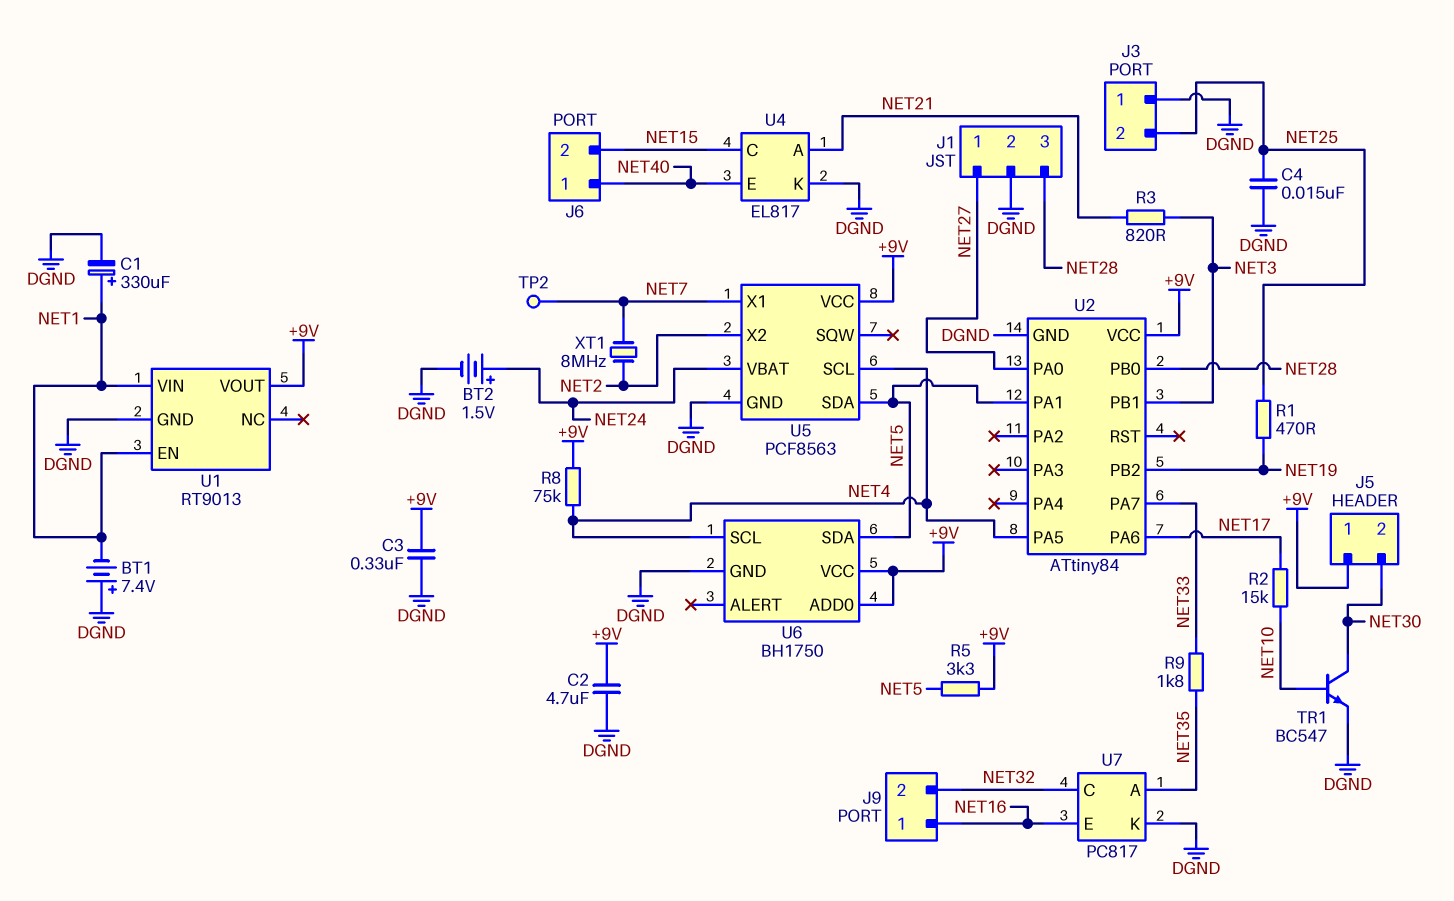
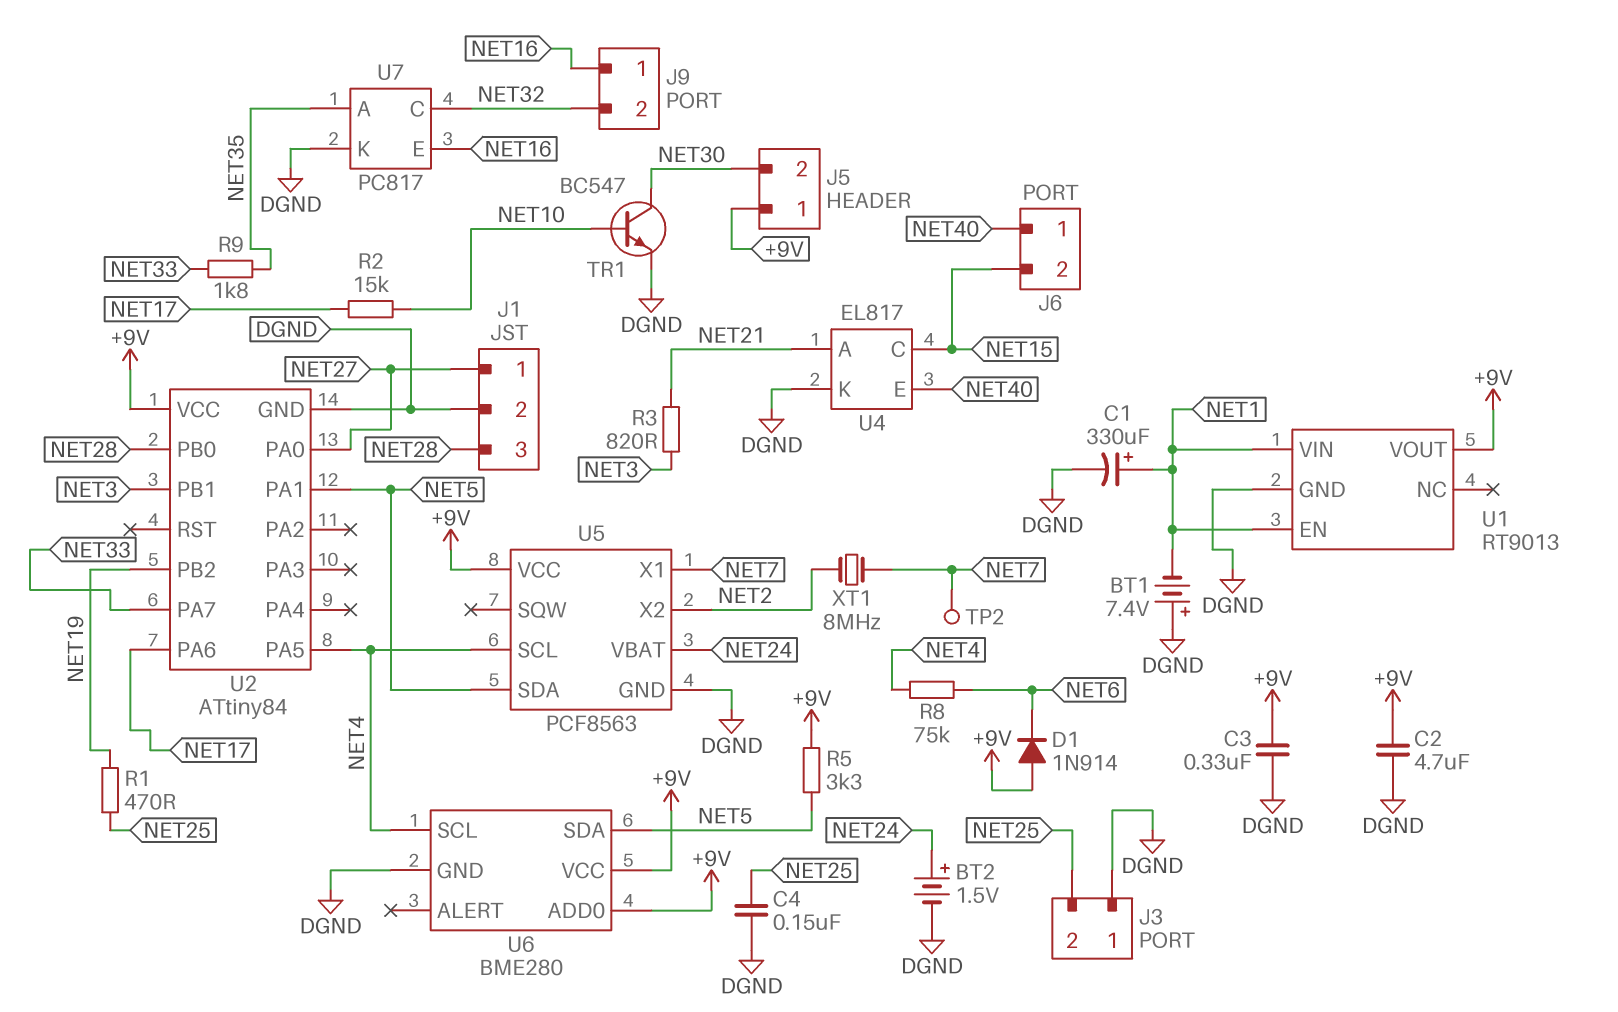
C4: 15nF (DGND, NET25) -> 150nF (DGND, NET25)
D1: none -> diode 1N914 (A +9V, K NET6)
R8: 75k (+9V, NET4) -> 75k (NET4, NET6)
U6: BH1750 -> BME280

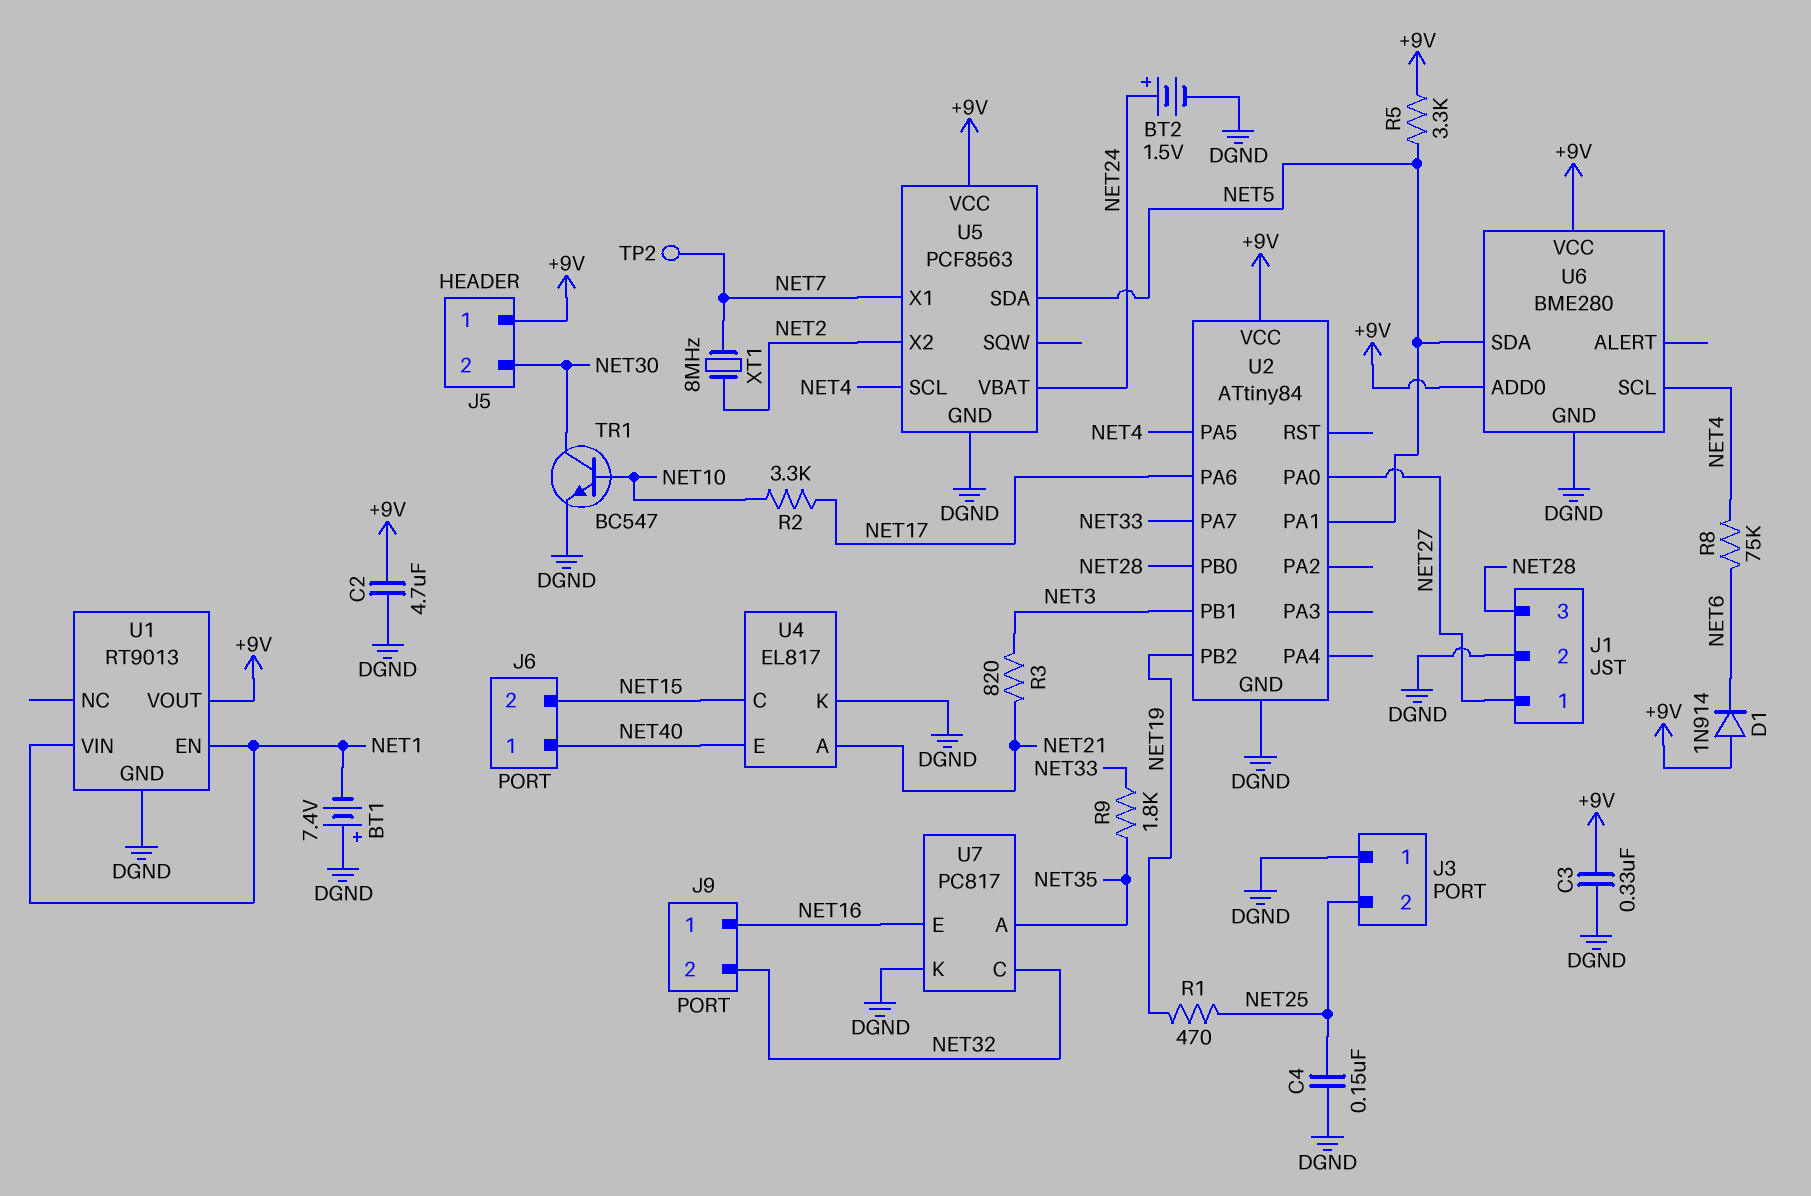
C1: 330uF (plus NET1, minus DGND) -> none
R2: 15k (NET10, NET17) -> 3.3k (NET10, NET17)

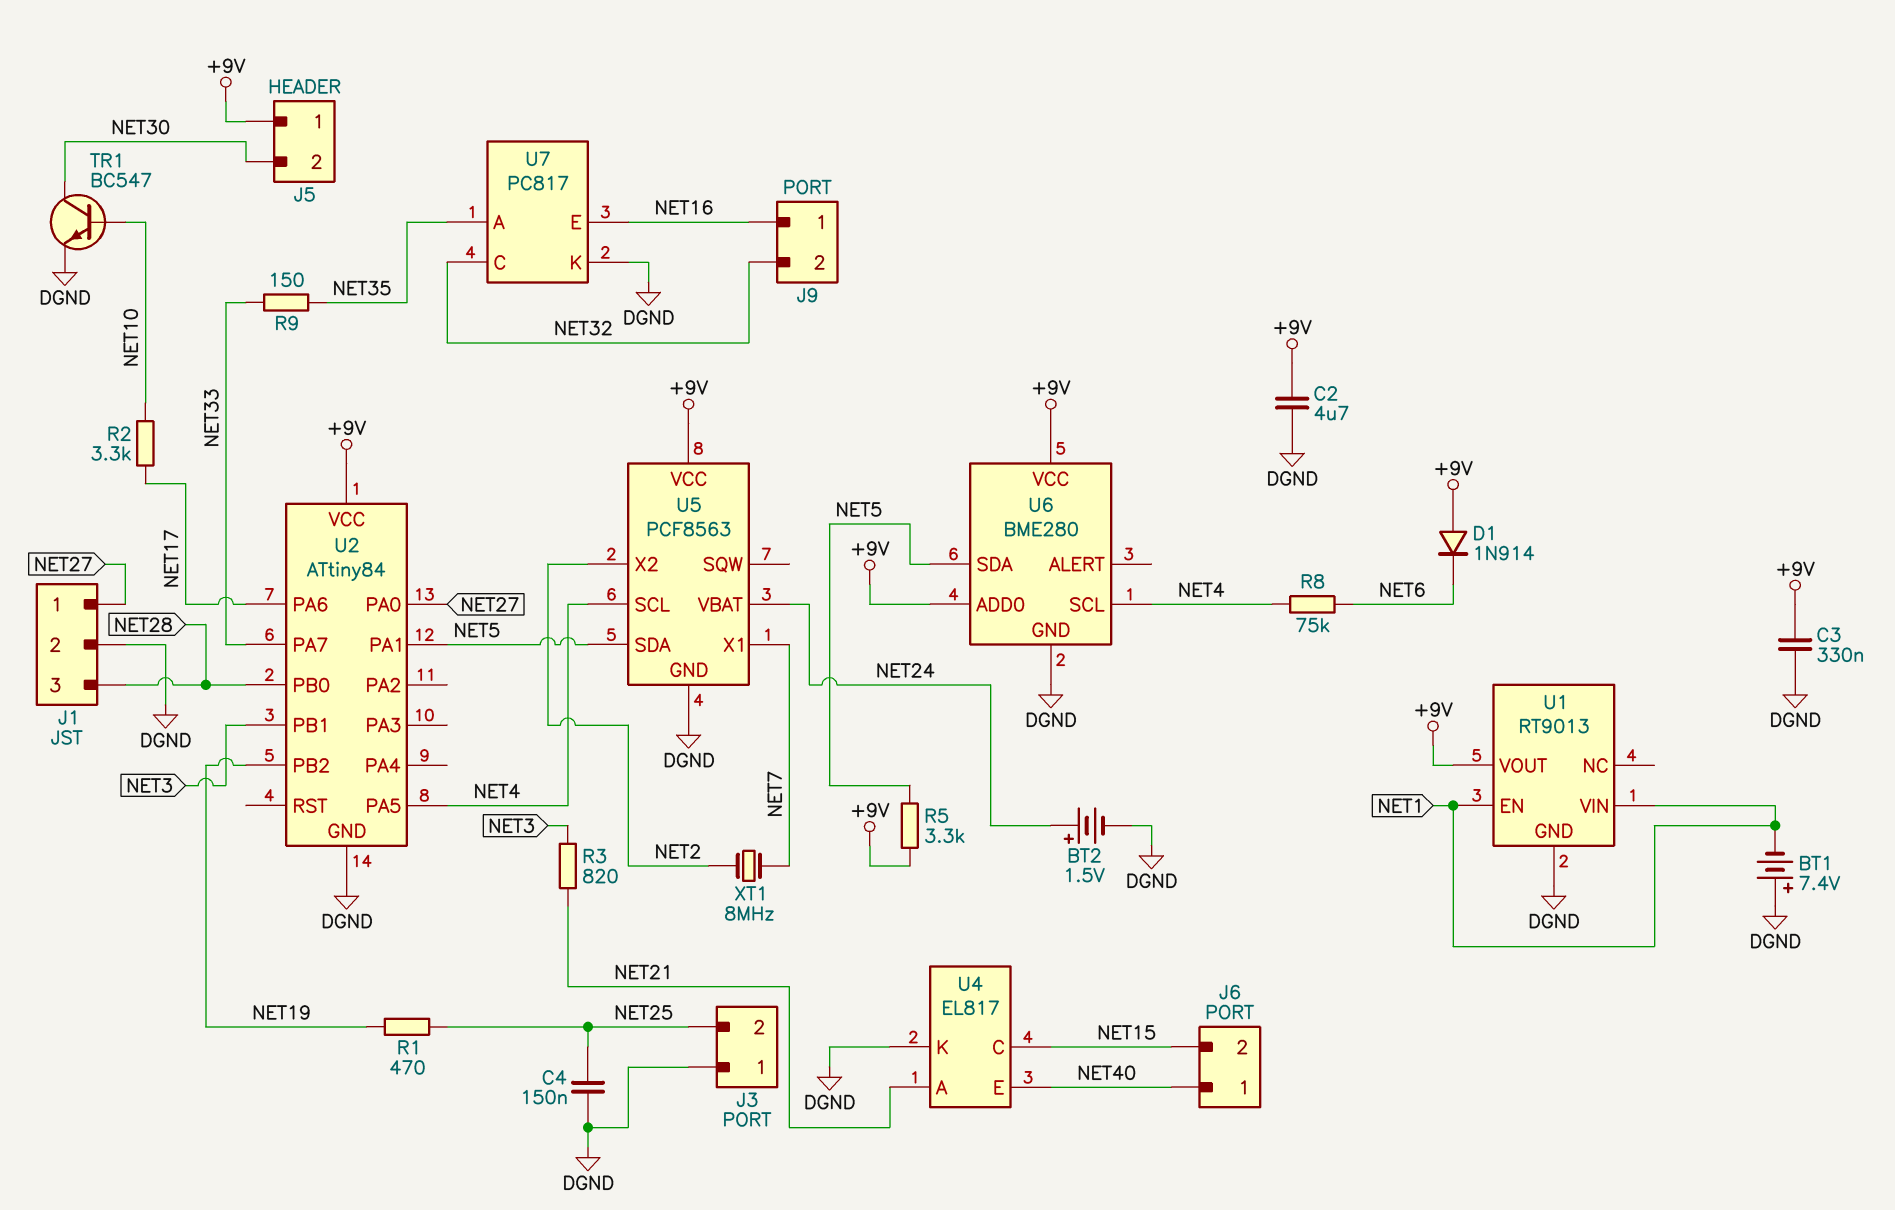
R9: 1.8k (NET33, NET35) -> 150 (NET33, NET35)
TP2: test point (NET7) -> none

